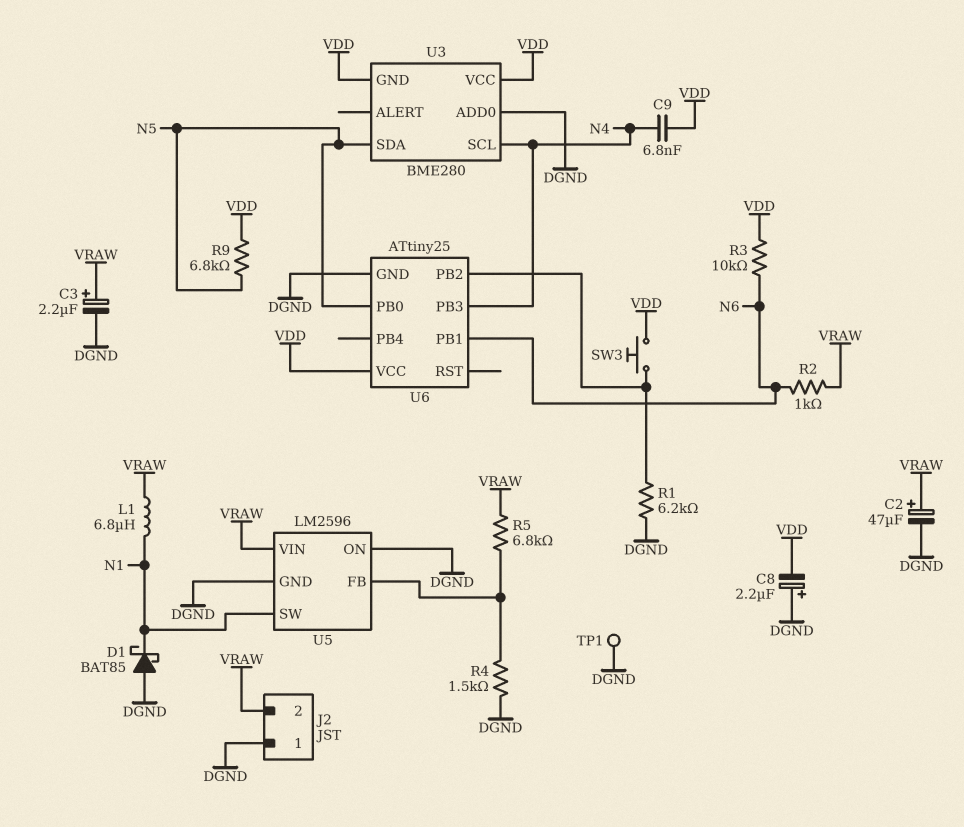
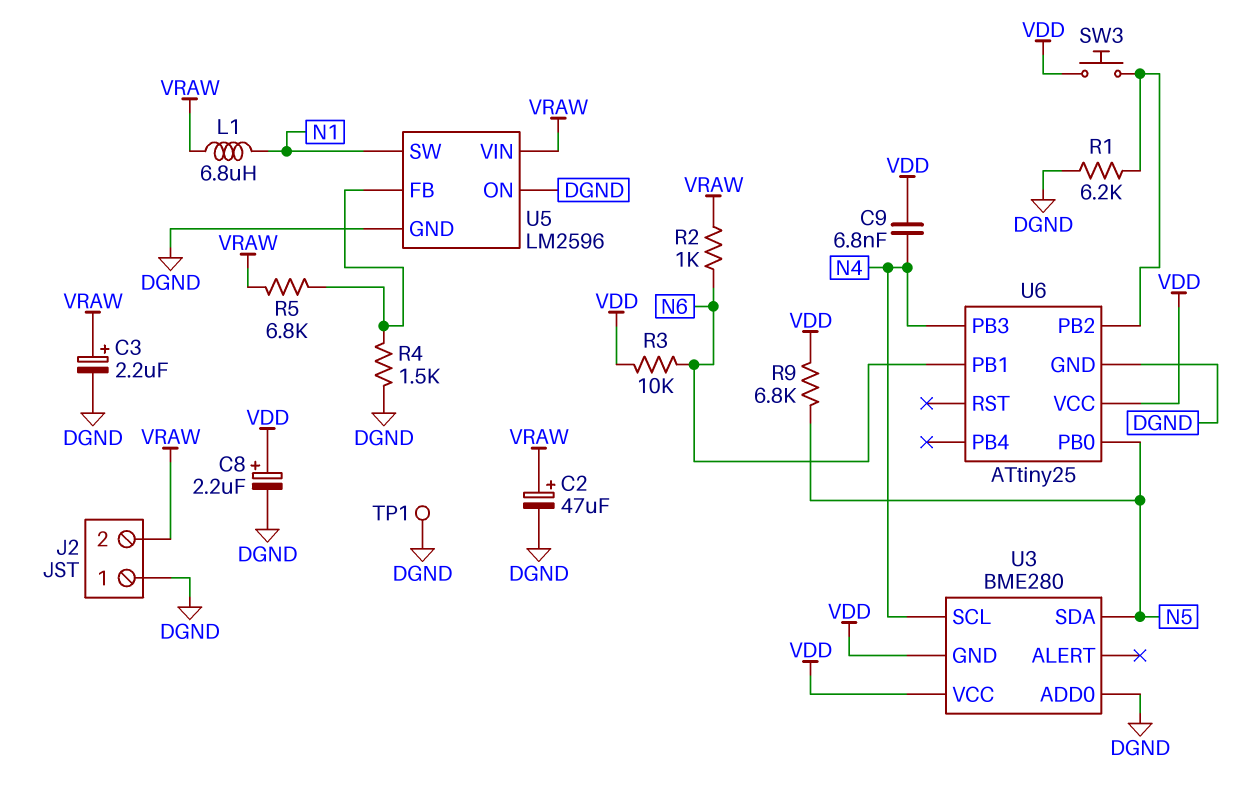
C8: 2.2uF (plus DGND, minus VDD) -> 2.2uF (plus VDD, minus DGND)
D1: schottky BAT85 (A DGND, K N1) -> none

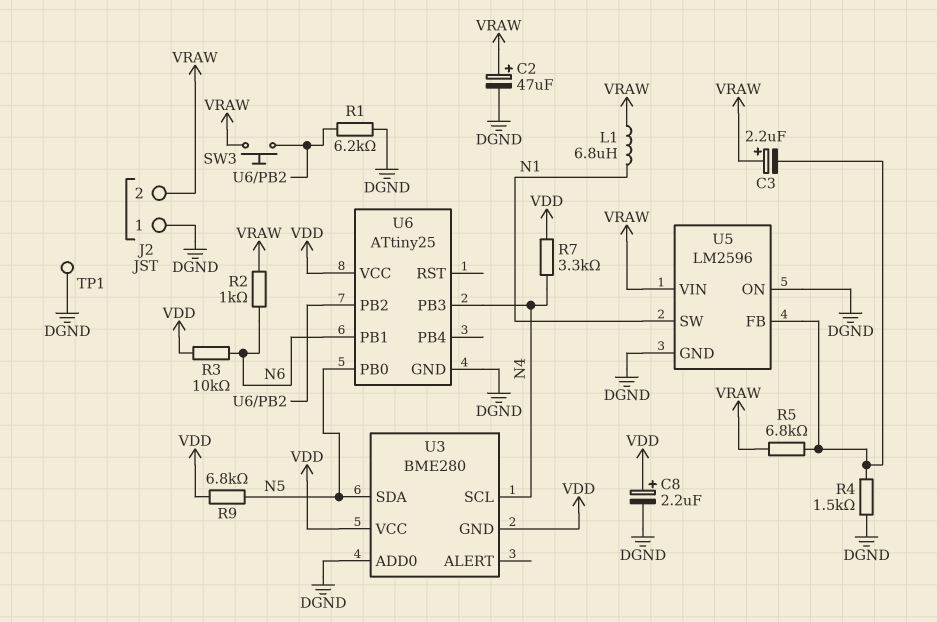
C3: 2.2uF (plus VRAW, minus DGND) -> 2.2uF (plus VRAW, minus U5/FB)
C9: 6.8nF (N4, VDD) -> none
R7: none -> 3.3k (N4, VDD)
SW3: button (U6/PB2, VDD) -> button (U6/PB2, VRAW)

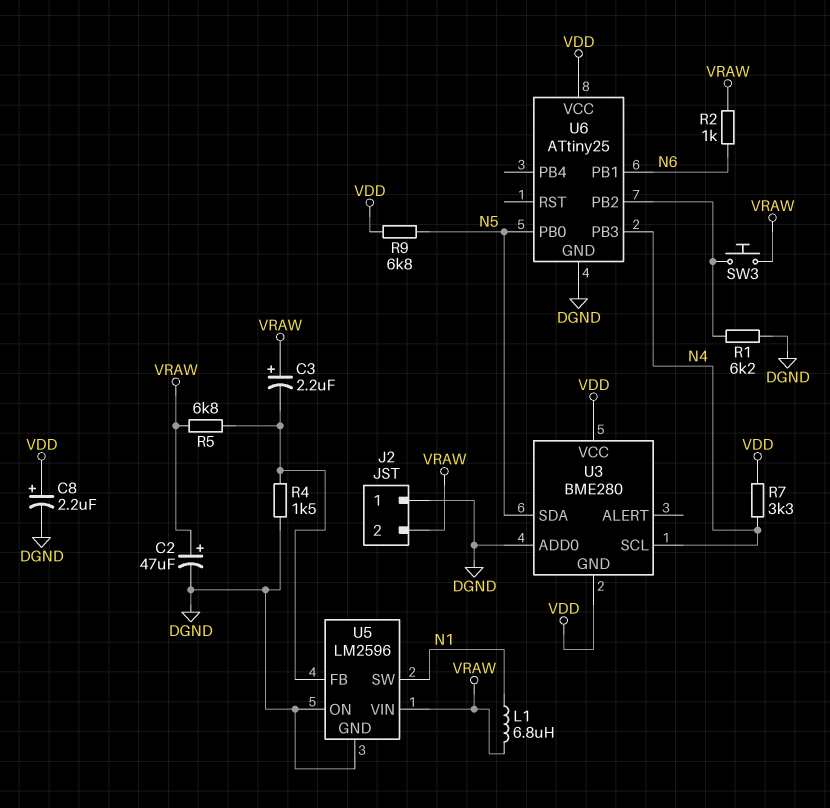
R3: 10k (N6, VDD) -> none
TP1: test point (DGND) -> none

